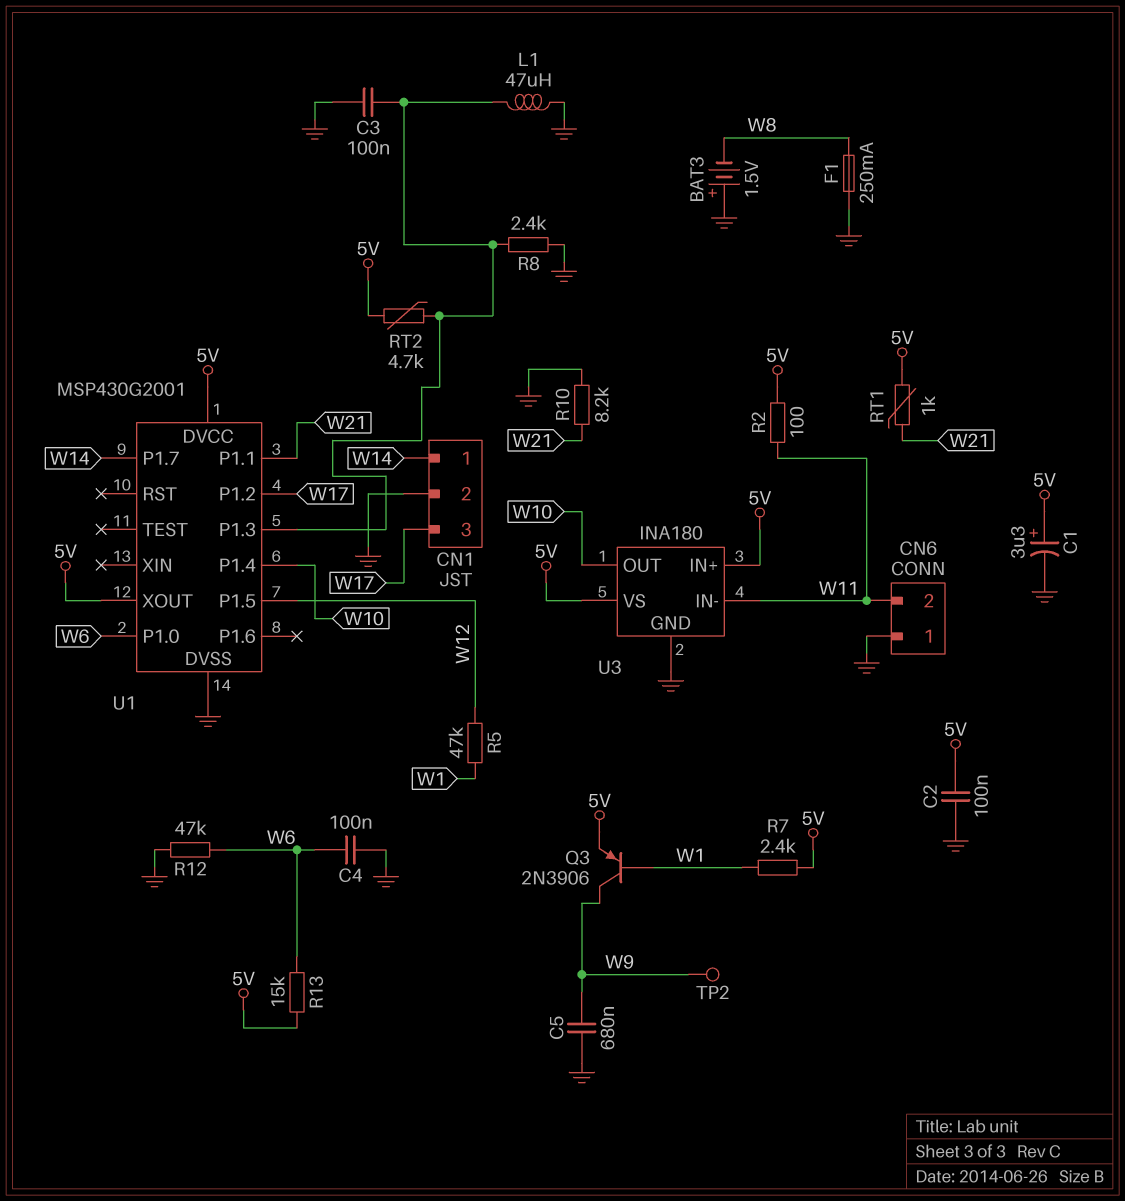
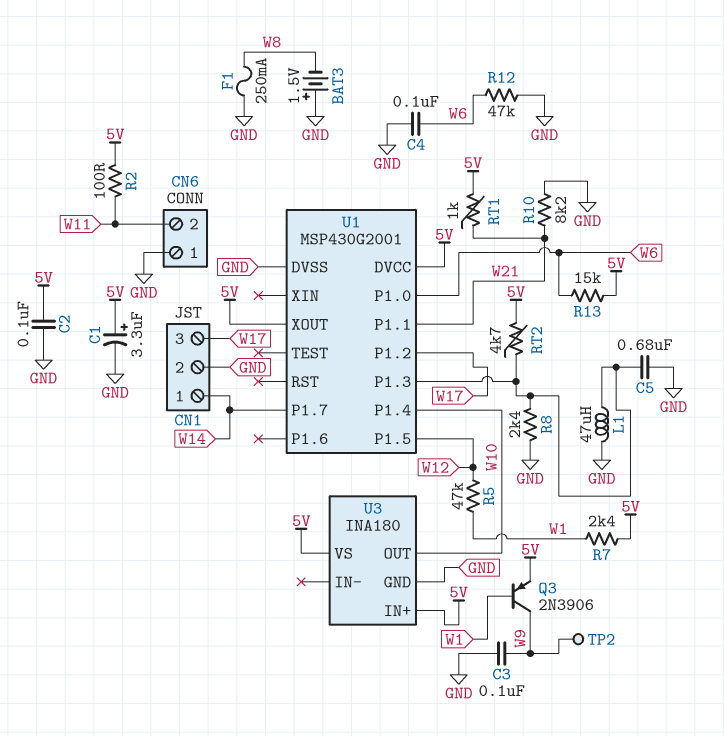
C3: 100nF (GND, U1/P1.3) -> 100nF (GND, W9)
C5: 680nF (GND, W9) -> 680nF (GND, U1/P1.3)
U3 pin IN-: W11 -> none

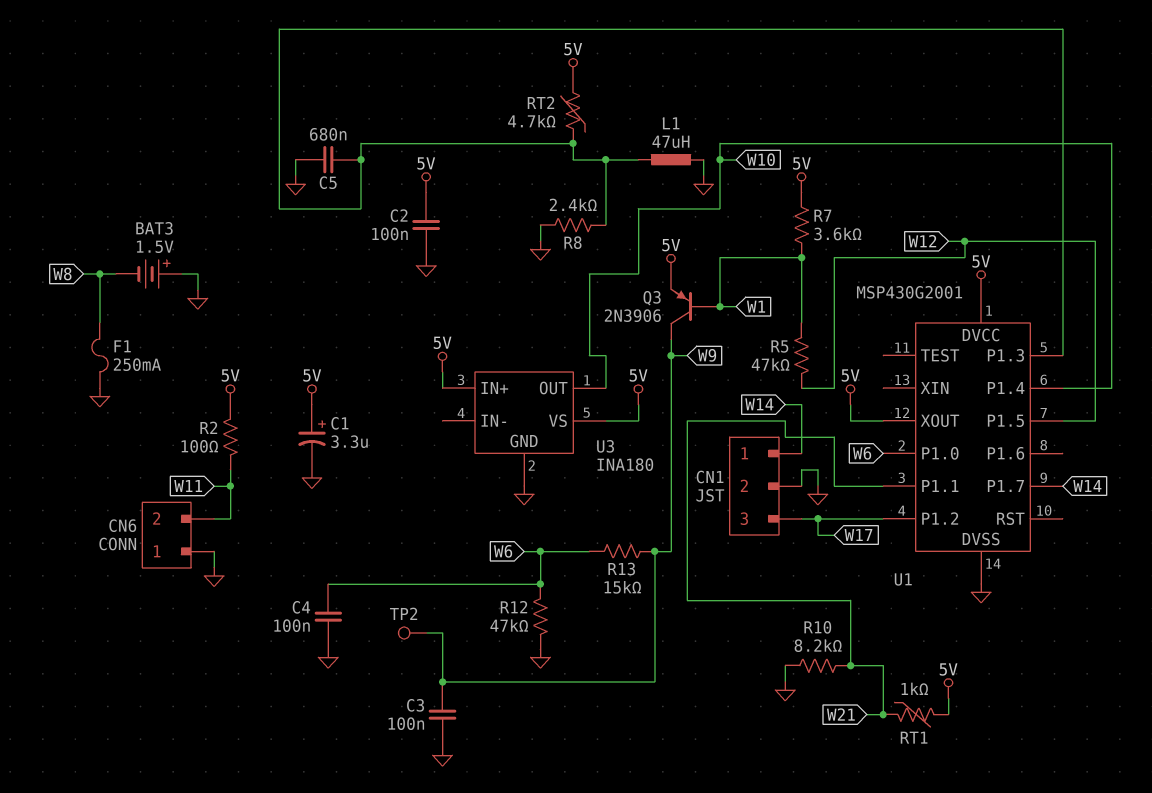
R7: 2.4k (5V, W1) -> 3.6k (5V, W1)
R13: 15k (5V, W6) -> 15k (W6, W9)

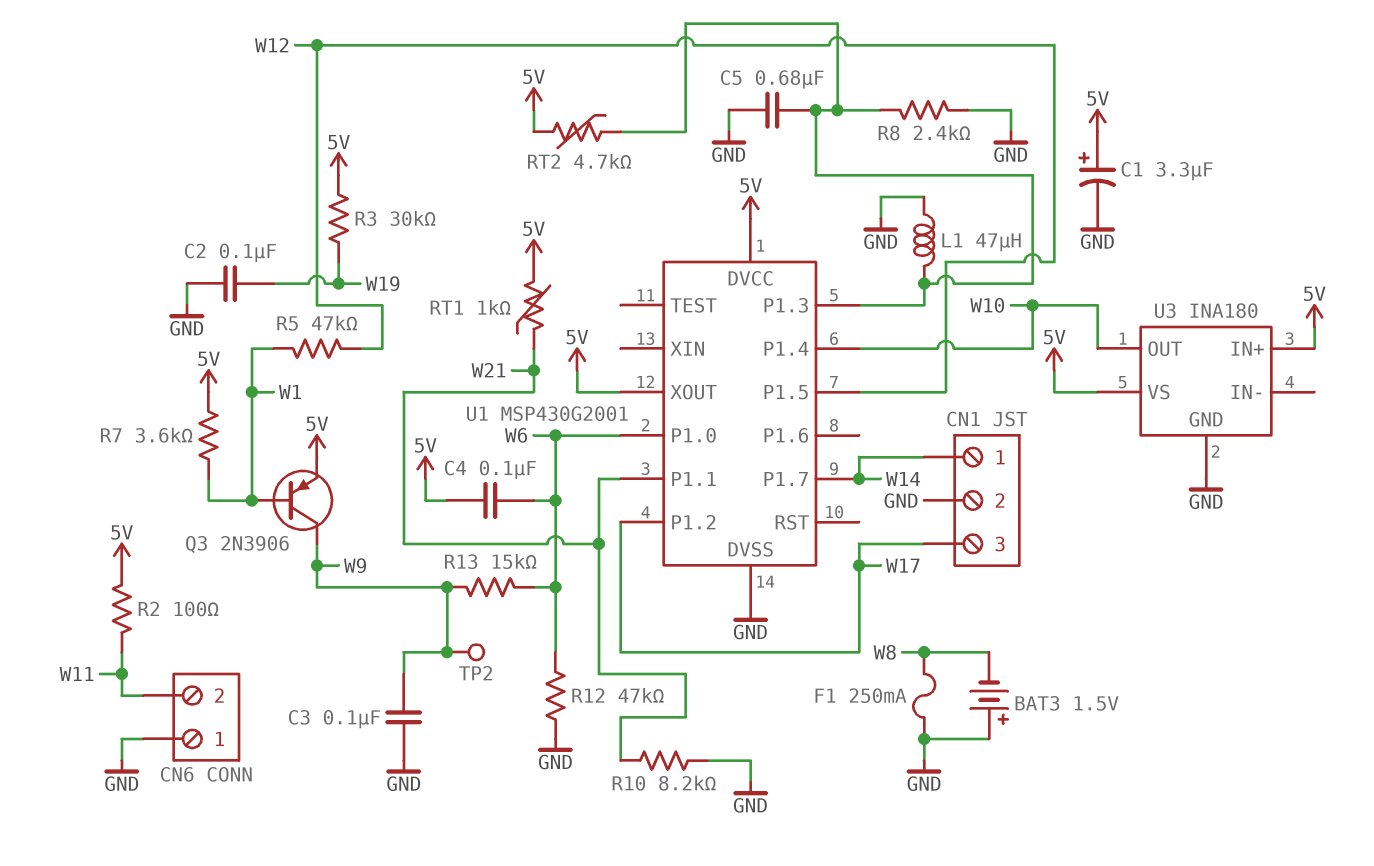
C2: 100nF (5V, GND) -> 100nF (GND, W19)
C4: 100nF (GND, W6) -> 100nF (5V, W6)
R3: none -> 30k (5V, W19)

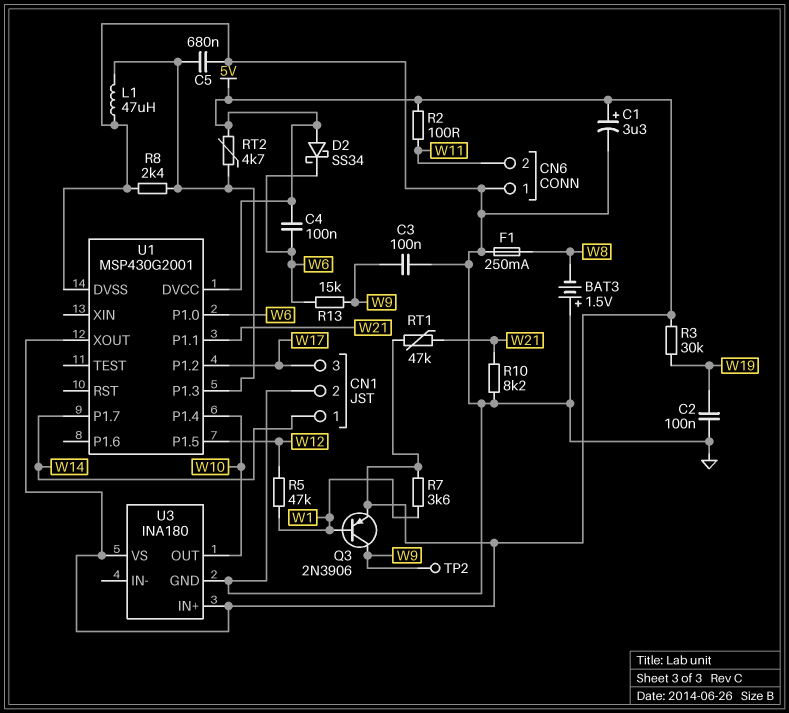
D2: none -> schottky SS34 (A 5V, K W6)
R12: 47k (GND, W6) -> none
RT1: 1k (5V, W21) -> 47k (5V, W21)

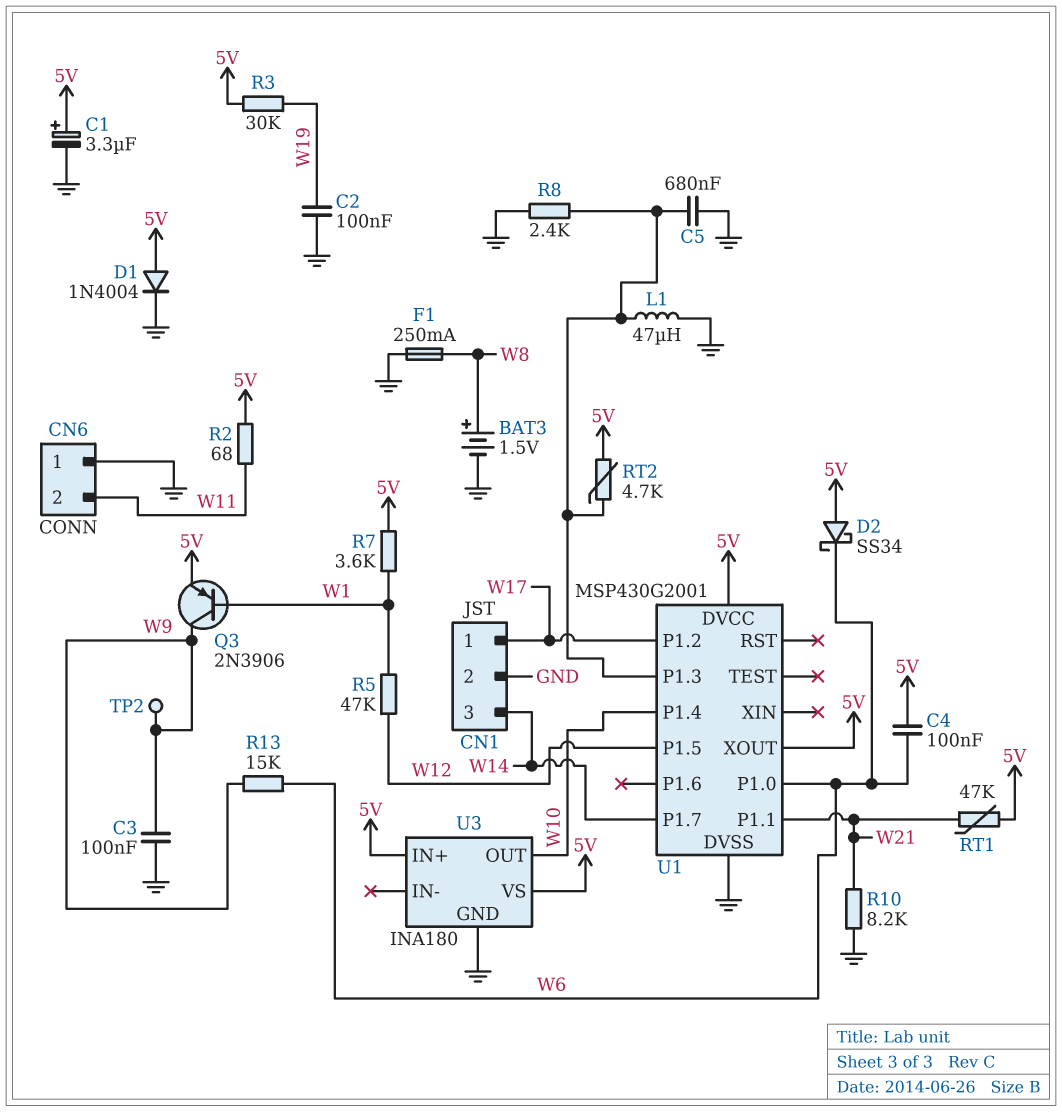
BAT3: 1.5V (plus GND, minus W8) -> 1.5V (plus W8, minus GND)
CN1 pin 1: W14 -> W17
CN1 pin 3: W17 -> W14
D1: none -> diode 1N4004 (A 5V, K GND)
R2: 100 (5V, W11) -> 68 (5V, W11)

